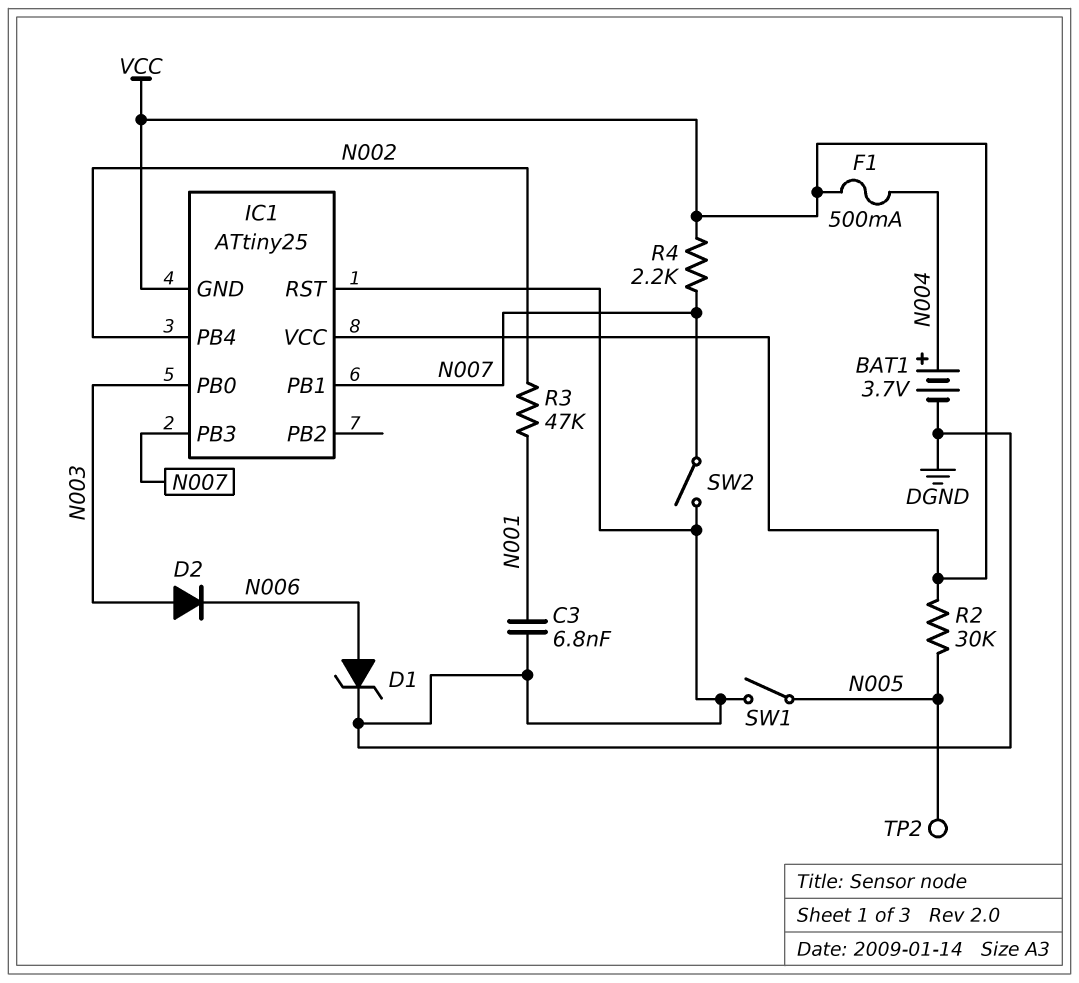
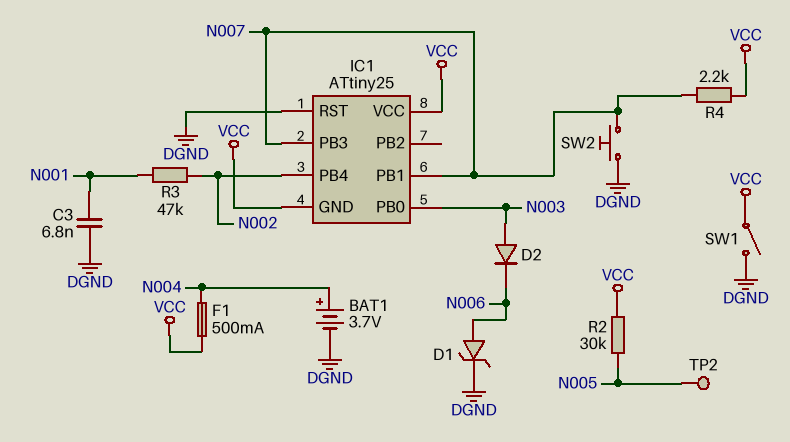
SW1: switch (DGND, N005) -> switch (DGND, VCC)
SW2: switch (DGND, N007) -> button (DGND, N007)

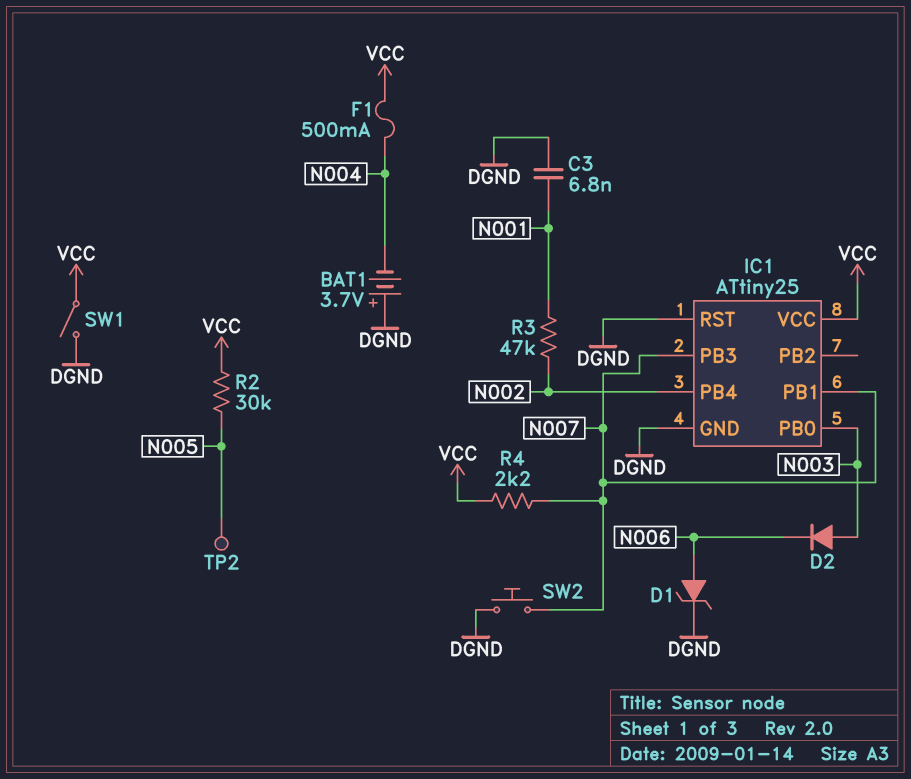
BAT1: 3.7V (plus N004, minus DGND) -> 3.7V (plus DGND, minus N004)
IC1 pin GND: VCC -> DGND

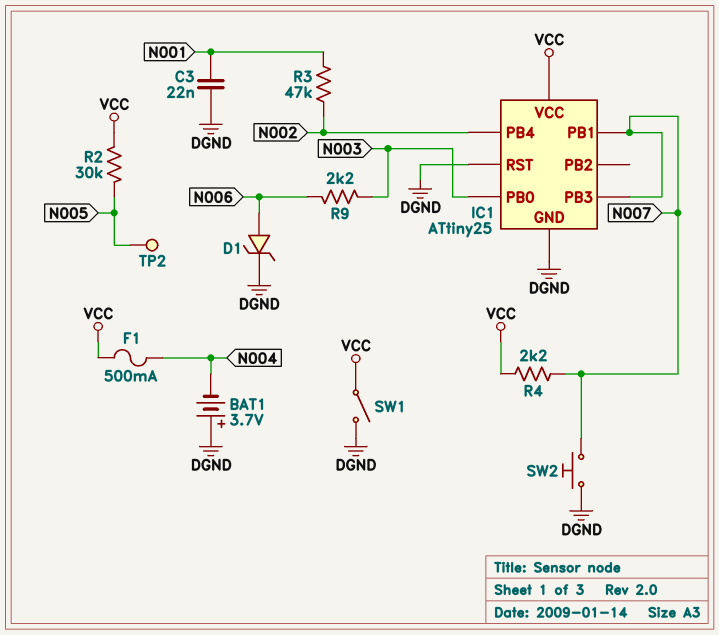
C3: 6.8nF (DGND, N001) -> 22nF (DGND, N001)
D2: diode (A N003, K N006) -> none
R9: none -> 2.2k (N003, N006)

